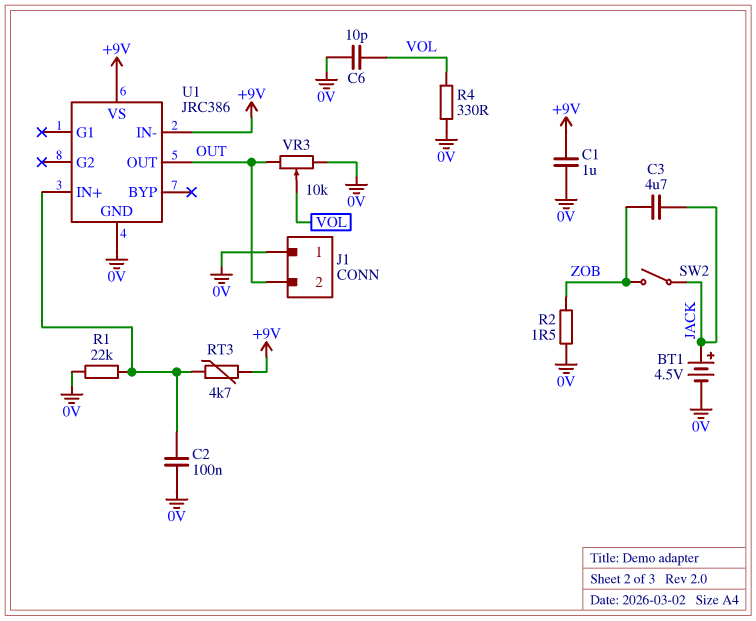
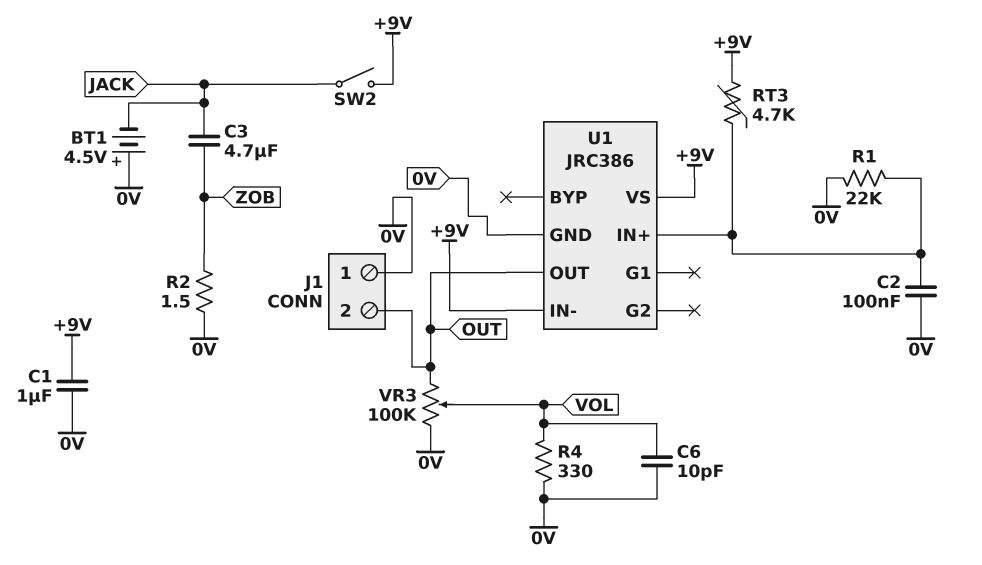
BT1: 4.5V (plus JACK, minus 0V) -> 4.5V (plus 0V, minus JACK)
SW2: switch (JACK, ZOB) -> switch (+9V, JACK)
VR3: 10k (0V, OUT, wiper VOL) -> 100k (0V, OUT, wiper VOL)

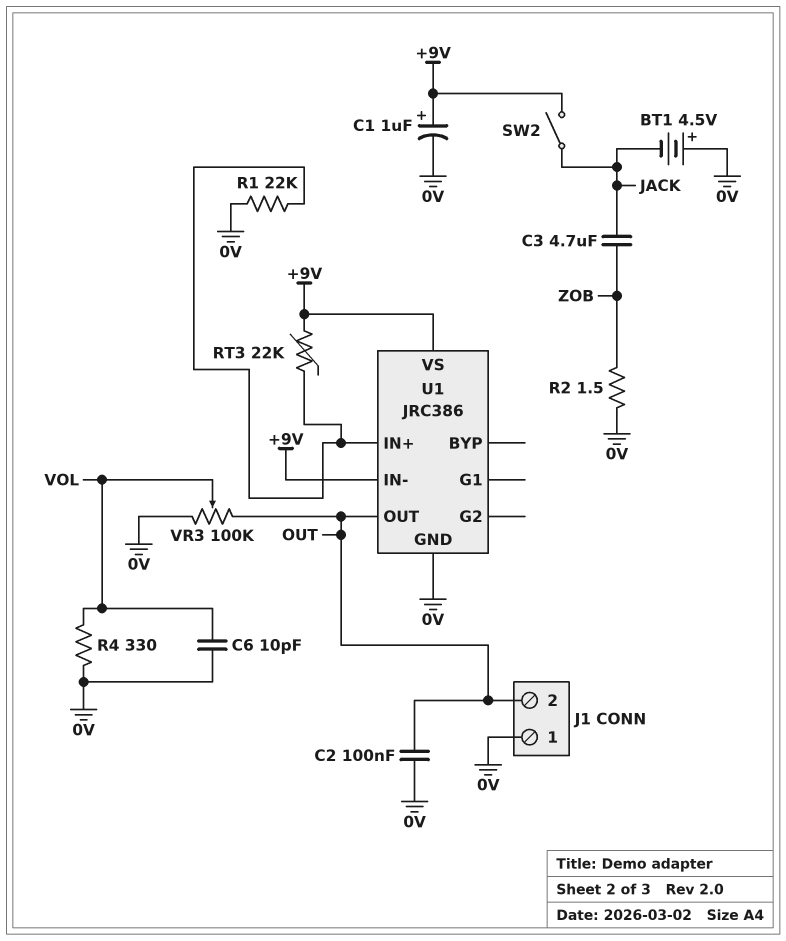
C1: 1uF (+9V, 0V) -> 1uF (plus +9V, minus 0V)
C2: 100nF (0V, U1/IN+) -> 100nF (0V, OUT)
RT3: 4.7k (+9V, U1/IN+) -> 22k (+9V, U1/IN+)

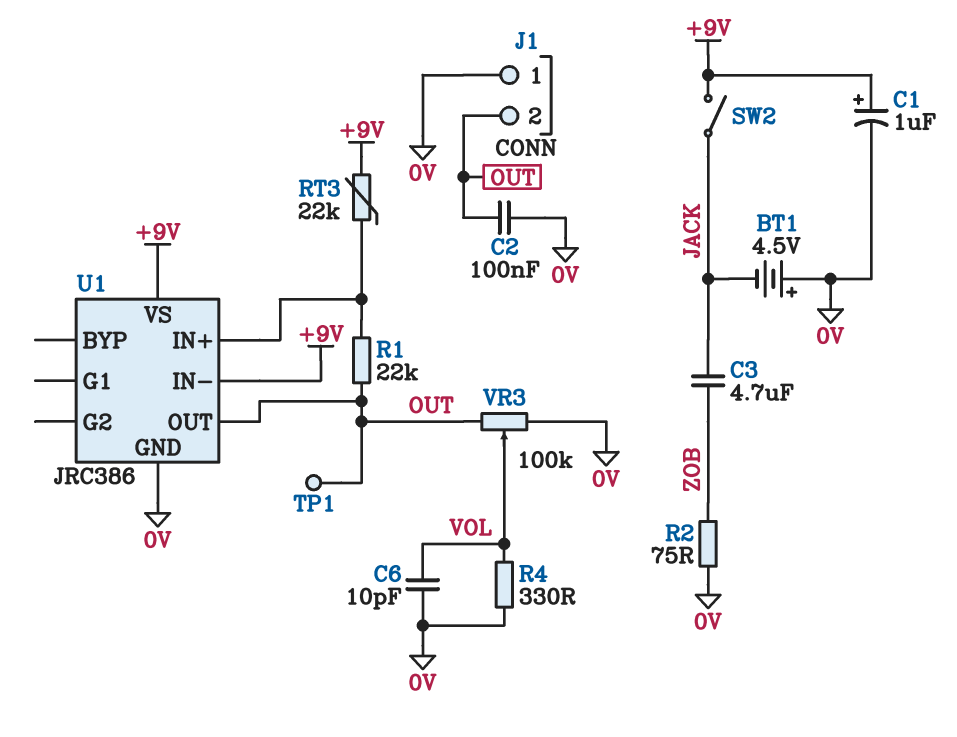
R1: 22k (0V, U1/IN+) -> 22k (OUT, U1/IN+)
R2: 1.5 (0V, ZOB) -> 75 (0V, ZOB)
TP1: none -> test point (OUT)

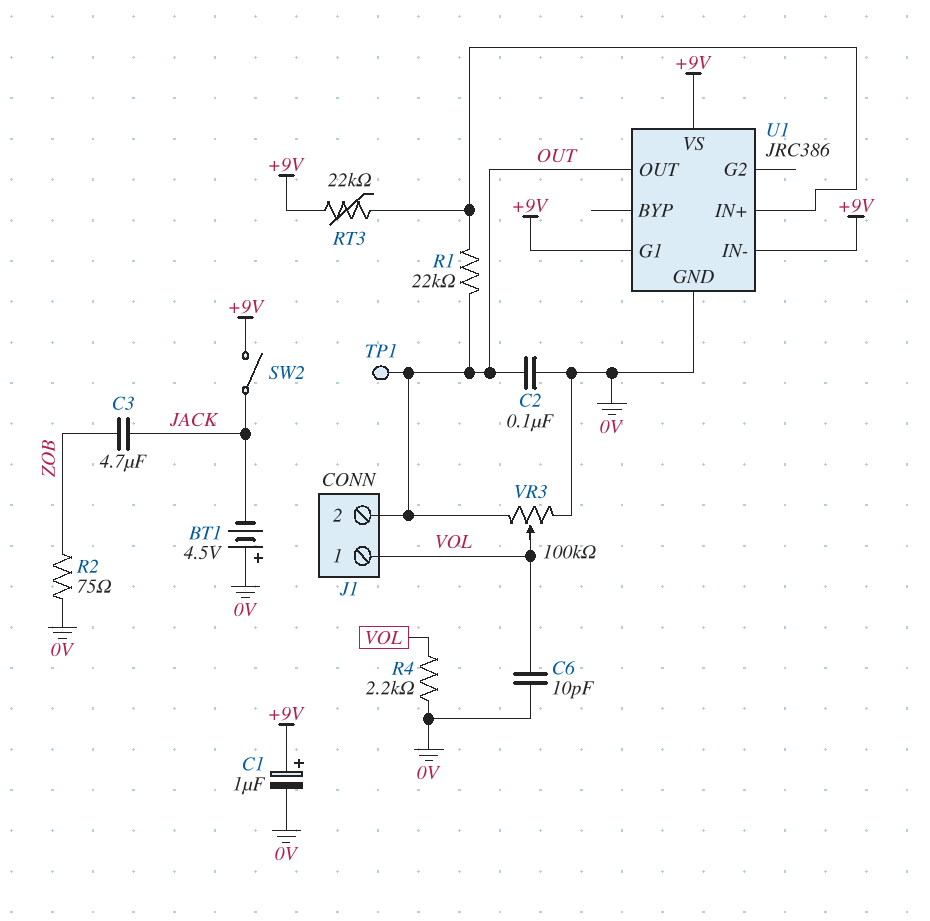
J1 pin 1: 0V -> VOL
R4: 330 (0V, VOL) -> 2.2k (0V, VOL)
U1 pin G1: none -> +9V

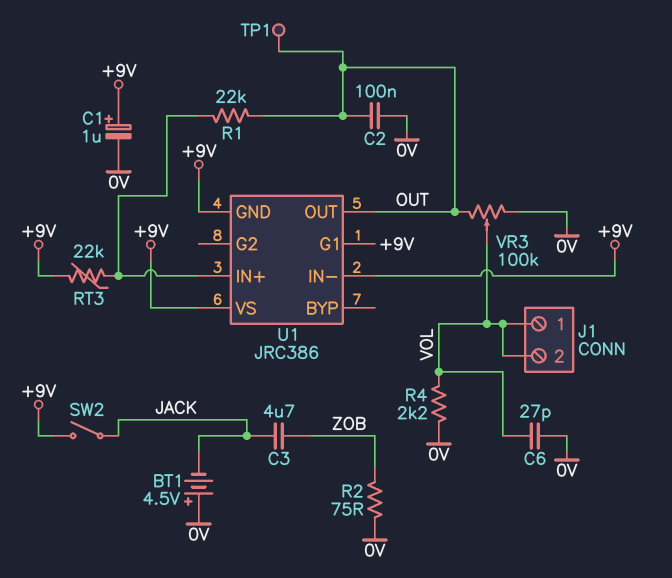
C6: 10pF (0V, VOL) -> 27pF (0V, VOL)
J1 pin 2: OUT -> VOL
U1 pin GND: 0V -> +9V

